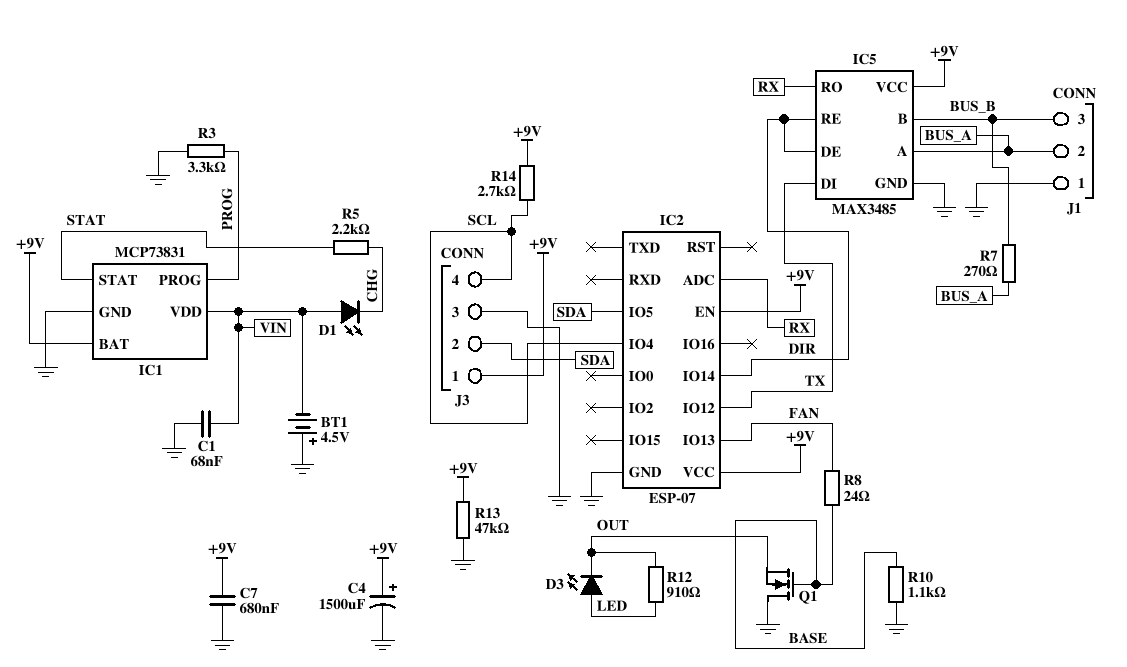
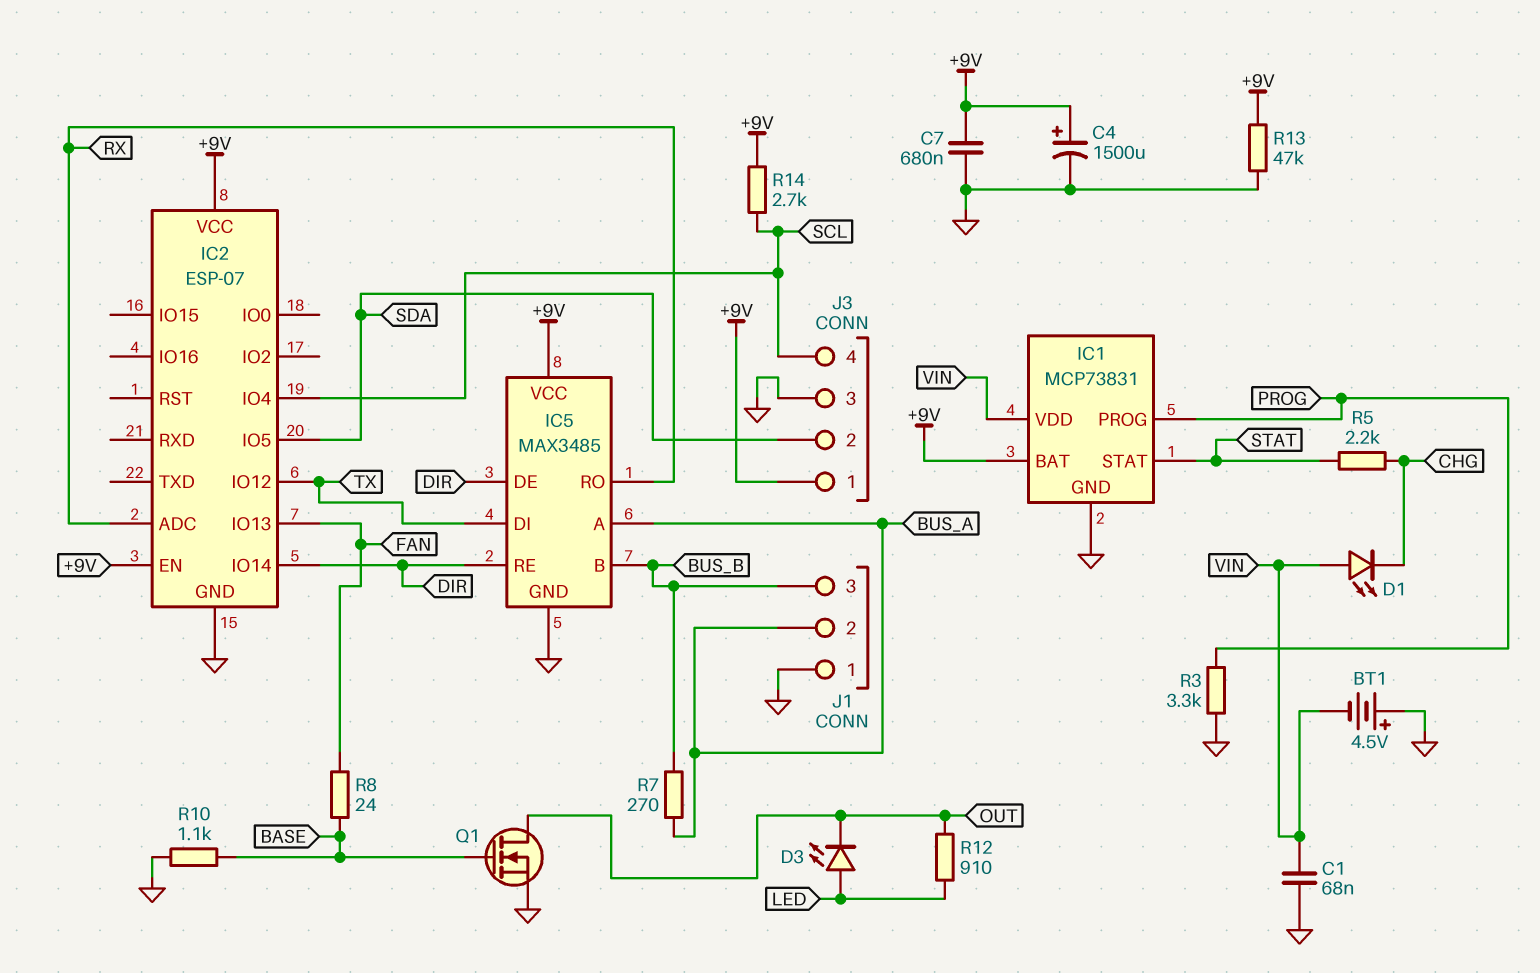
Q1: NMOS (G BASE, D GND, S OUT) -> NMOS (G BASE, D OUT, S GND)

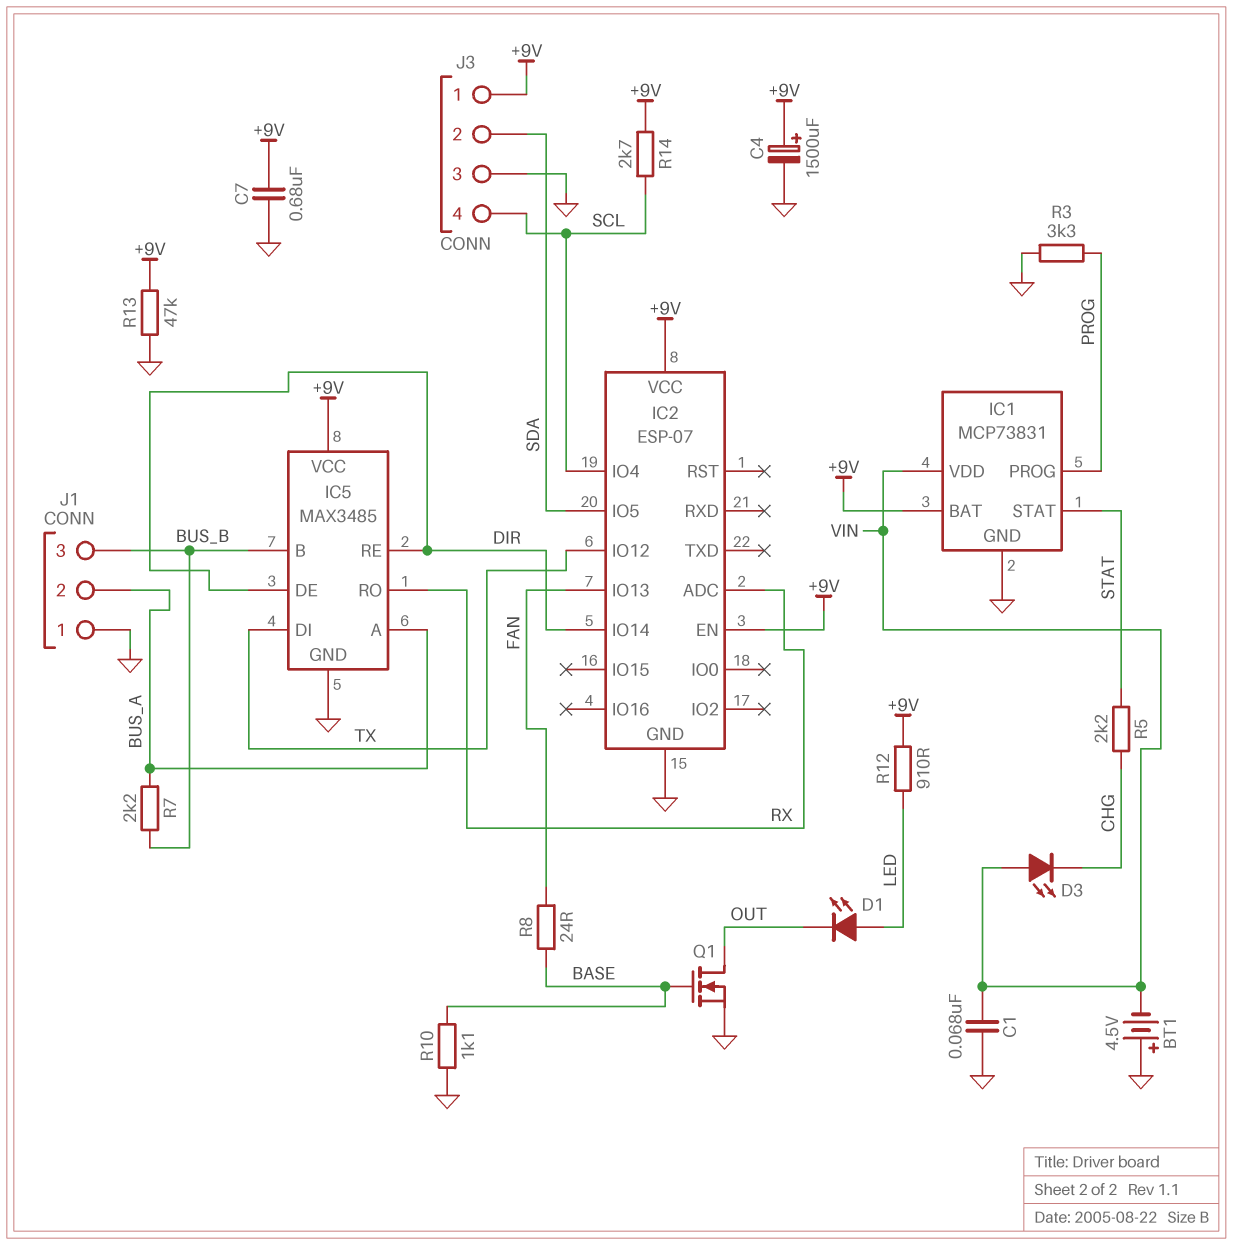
D1: LED (A VIN, K CHG) -> LED (A LED, K OUT)
D3: LED (A LED, K OUT) -> LED (A VIN, K CHG)
R7: 270 (BUS_A, BUS_B) -> 2.2k (BUS_A, BUS_B)
R12: 910 (LED, OUT) -> 910 (+9V, LED)

